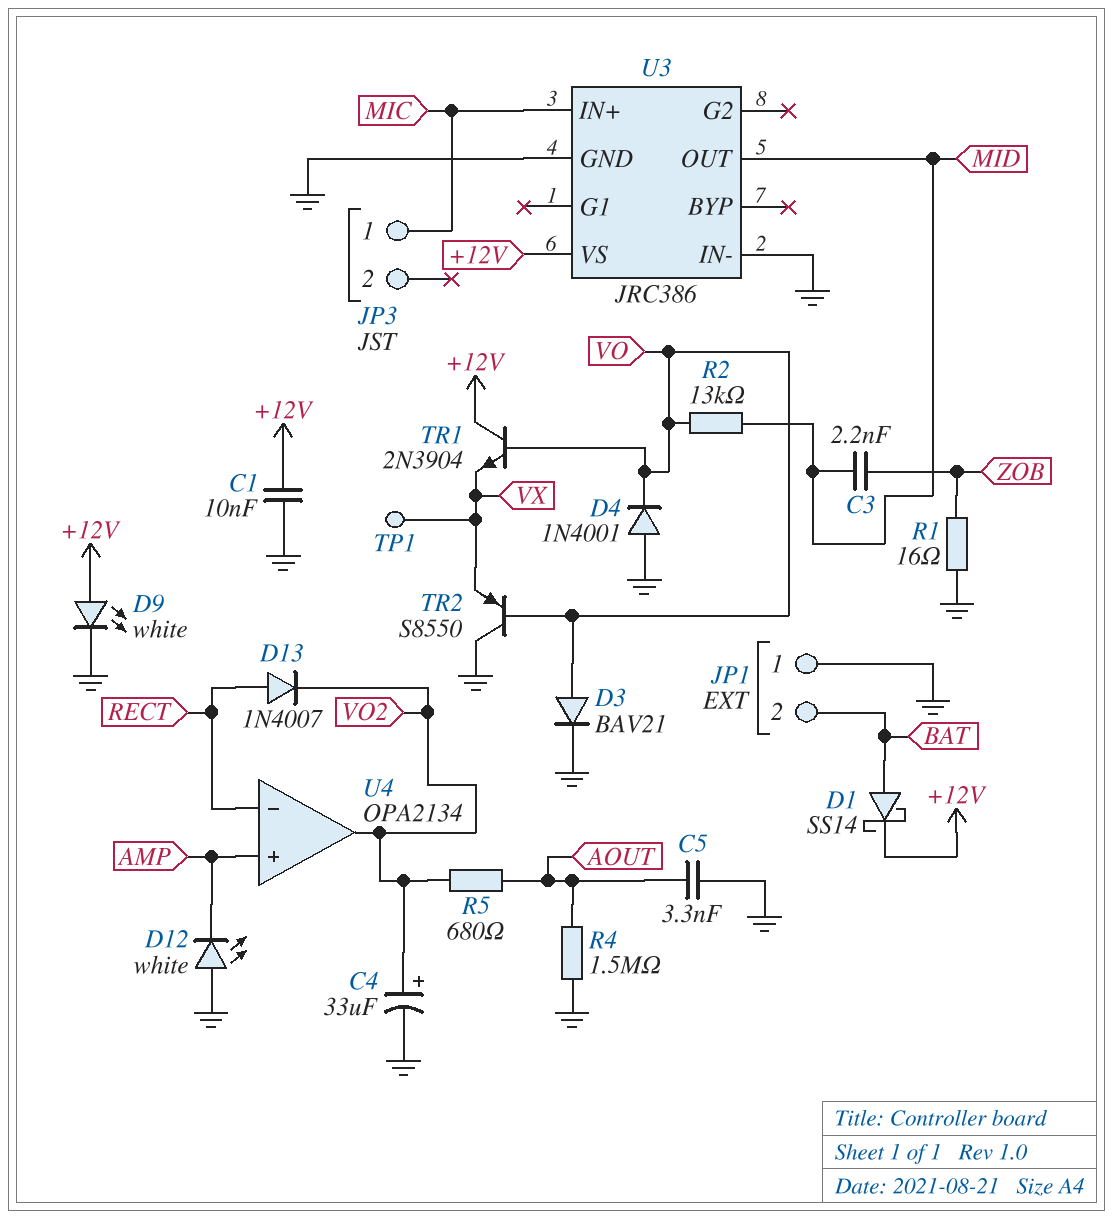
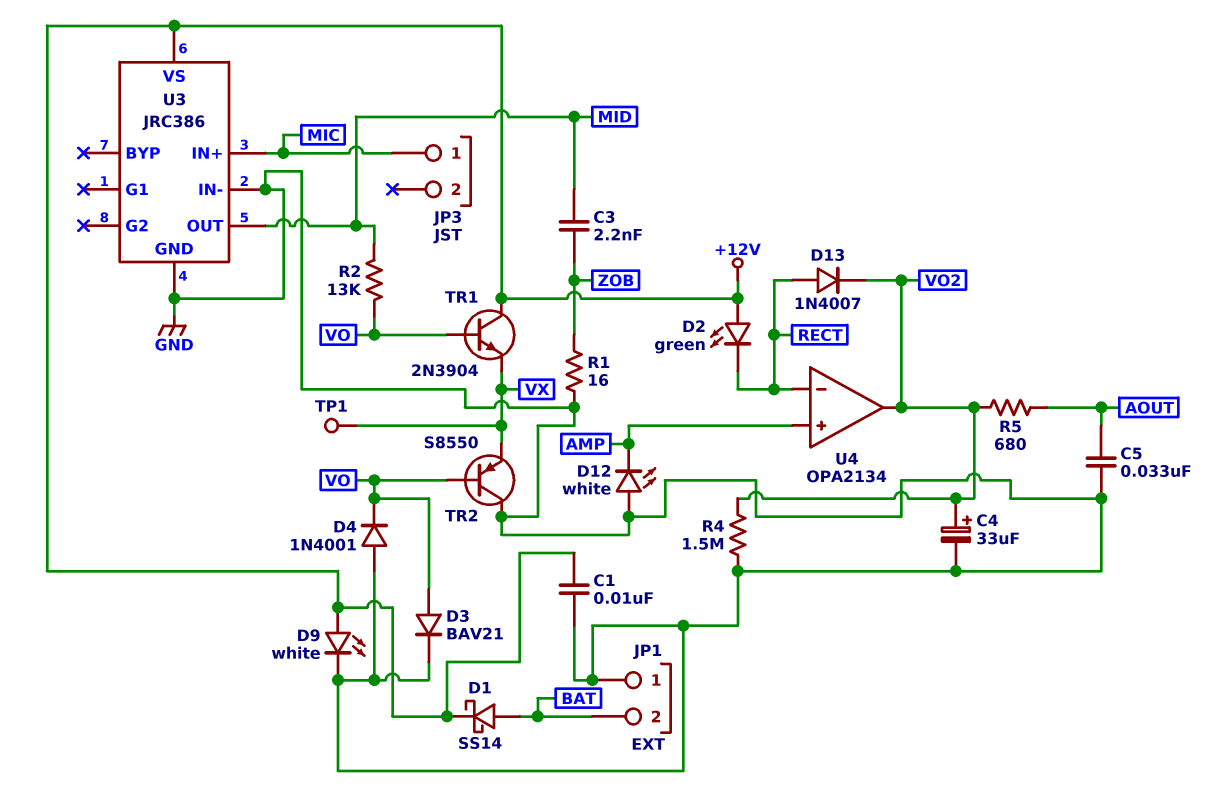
C5: 3.3nF (AOUT, GND) -> 33nF (AOUT, GND)
D2: none -> LED green (A +12V, K RECT)
R4: 1.5M (AOUT, GND) -> 1.5M (GND, VO2)

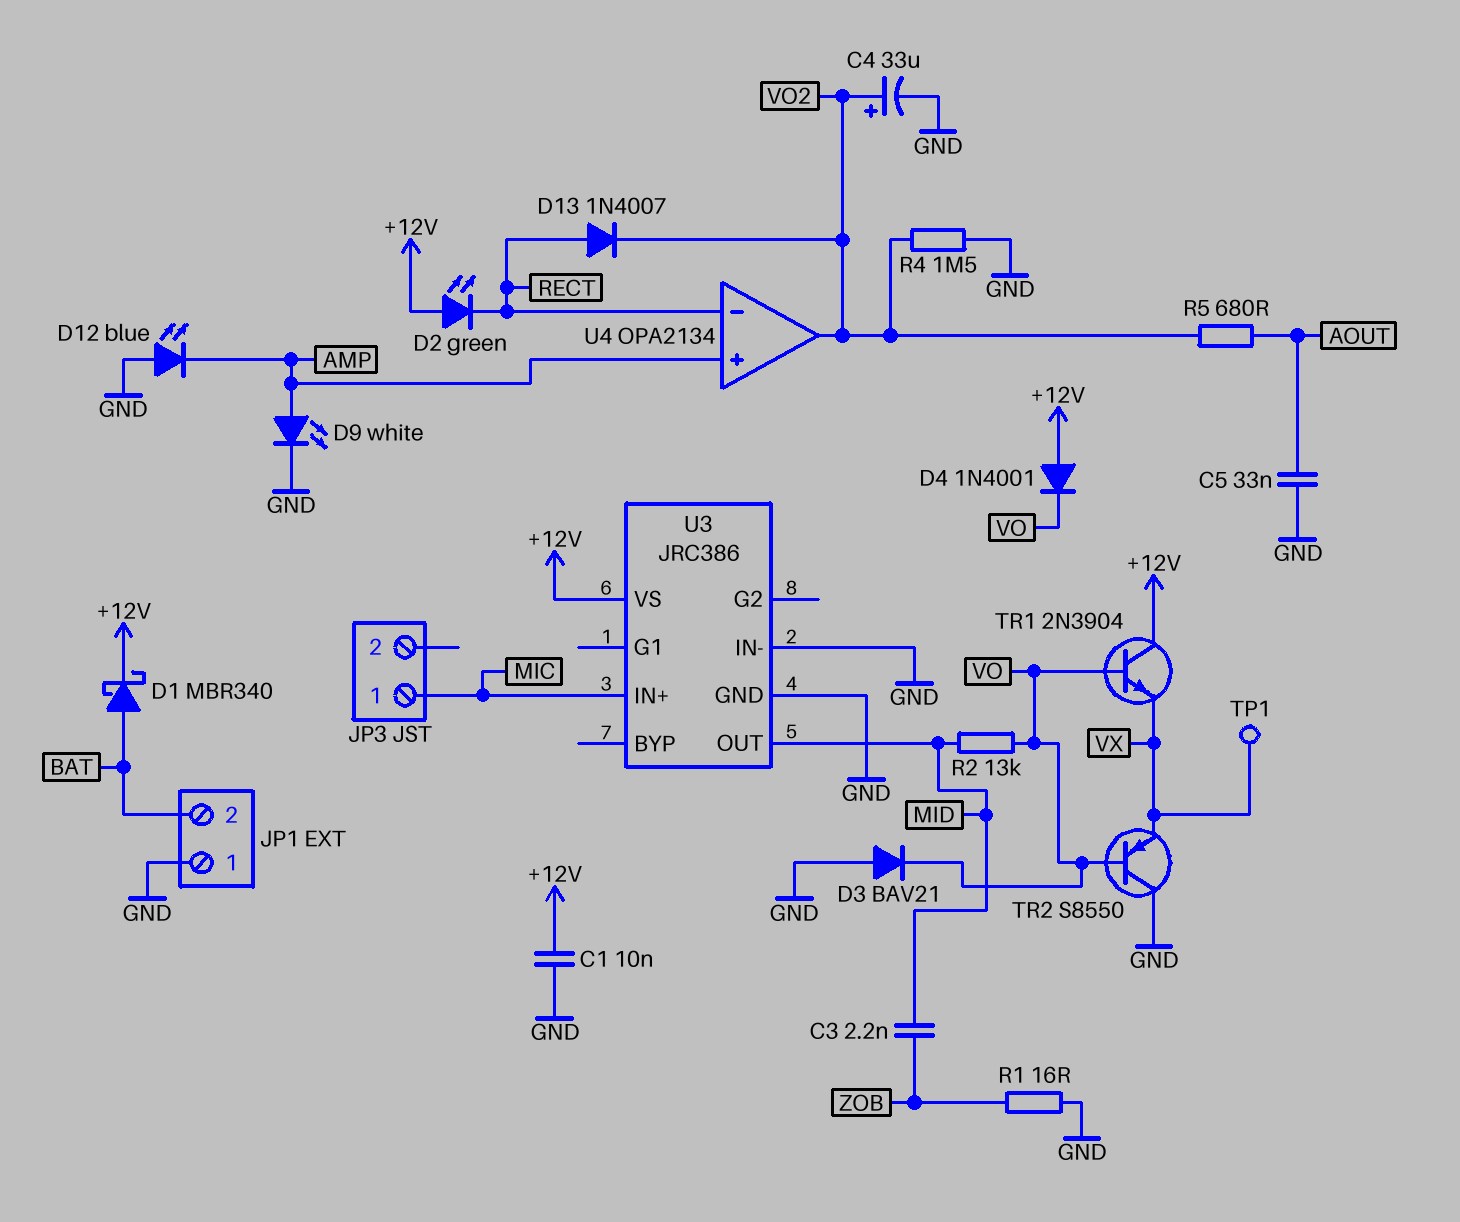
D1: schottky SS14 (A BAT, K +12V) -> schottky MBR340 (A BAT, K +12V)
D3: diode BAV21 (A VO, K GND) -> diode BAV21 (A GND, K VO)
D4: diode 1N4001 (A GND, K VO) -> diode 1N4001 (A +12V, K VO)
D9: LED white (A +12V, K GND) -> LED white (A AMP, K GND)
D12: LED white (A GND, K AMP) -> LED blue (A GND, K AMP)

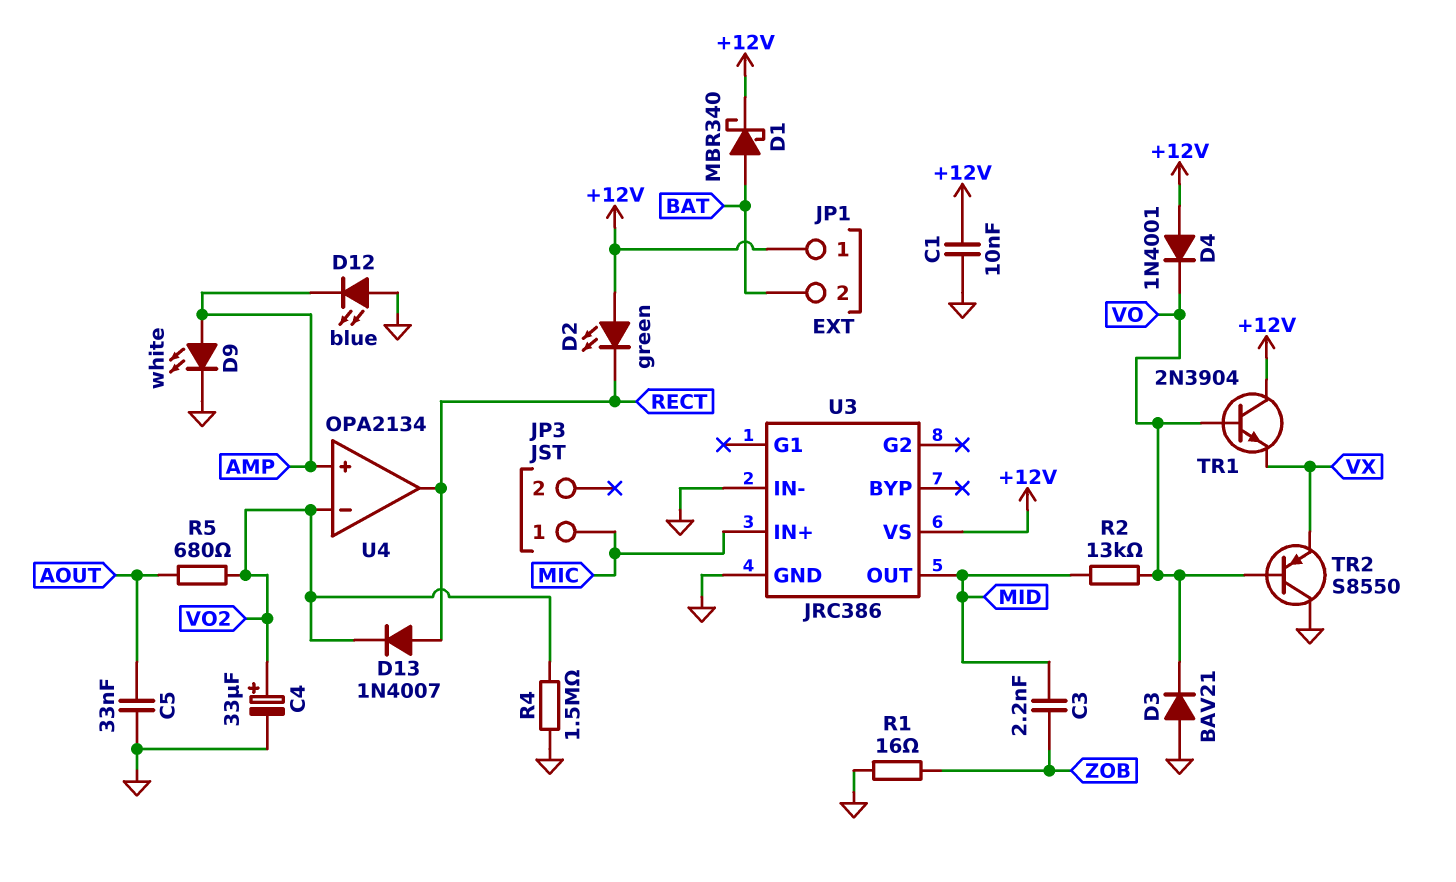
JP1 pin 1: GND -> +12V
TP1: test point (VX) -> none
U4 pin in-: RECT -> VO2
U4 pin out: VO2 -> RECT

